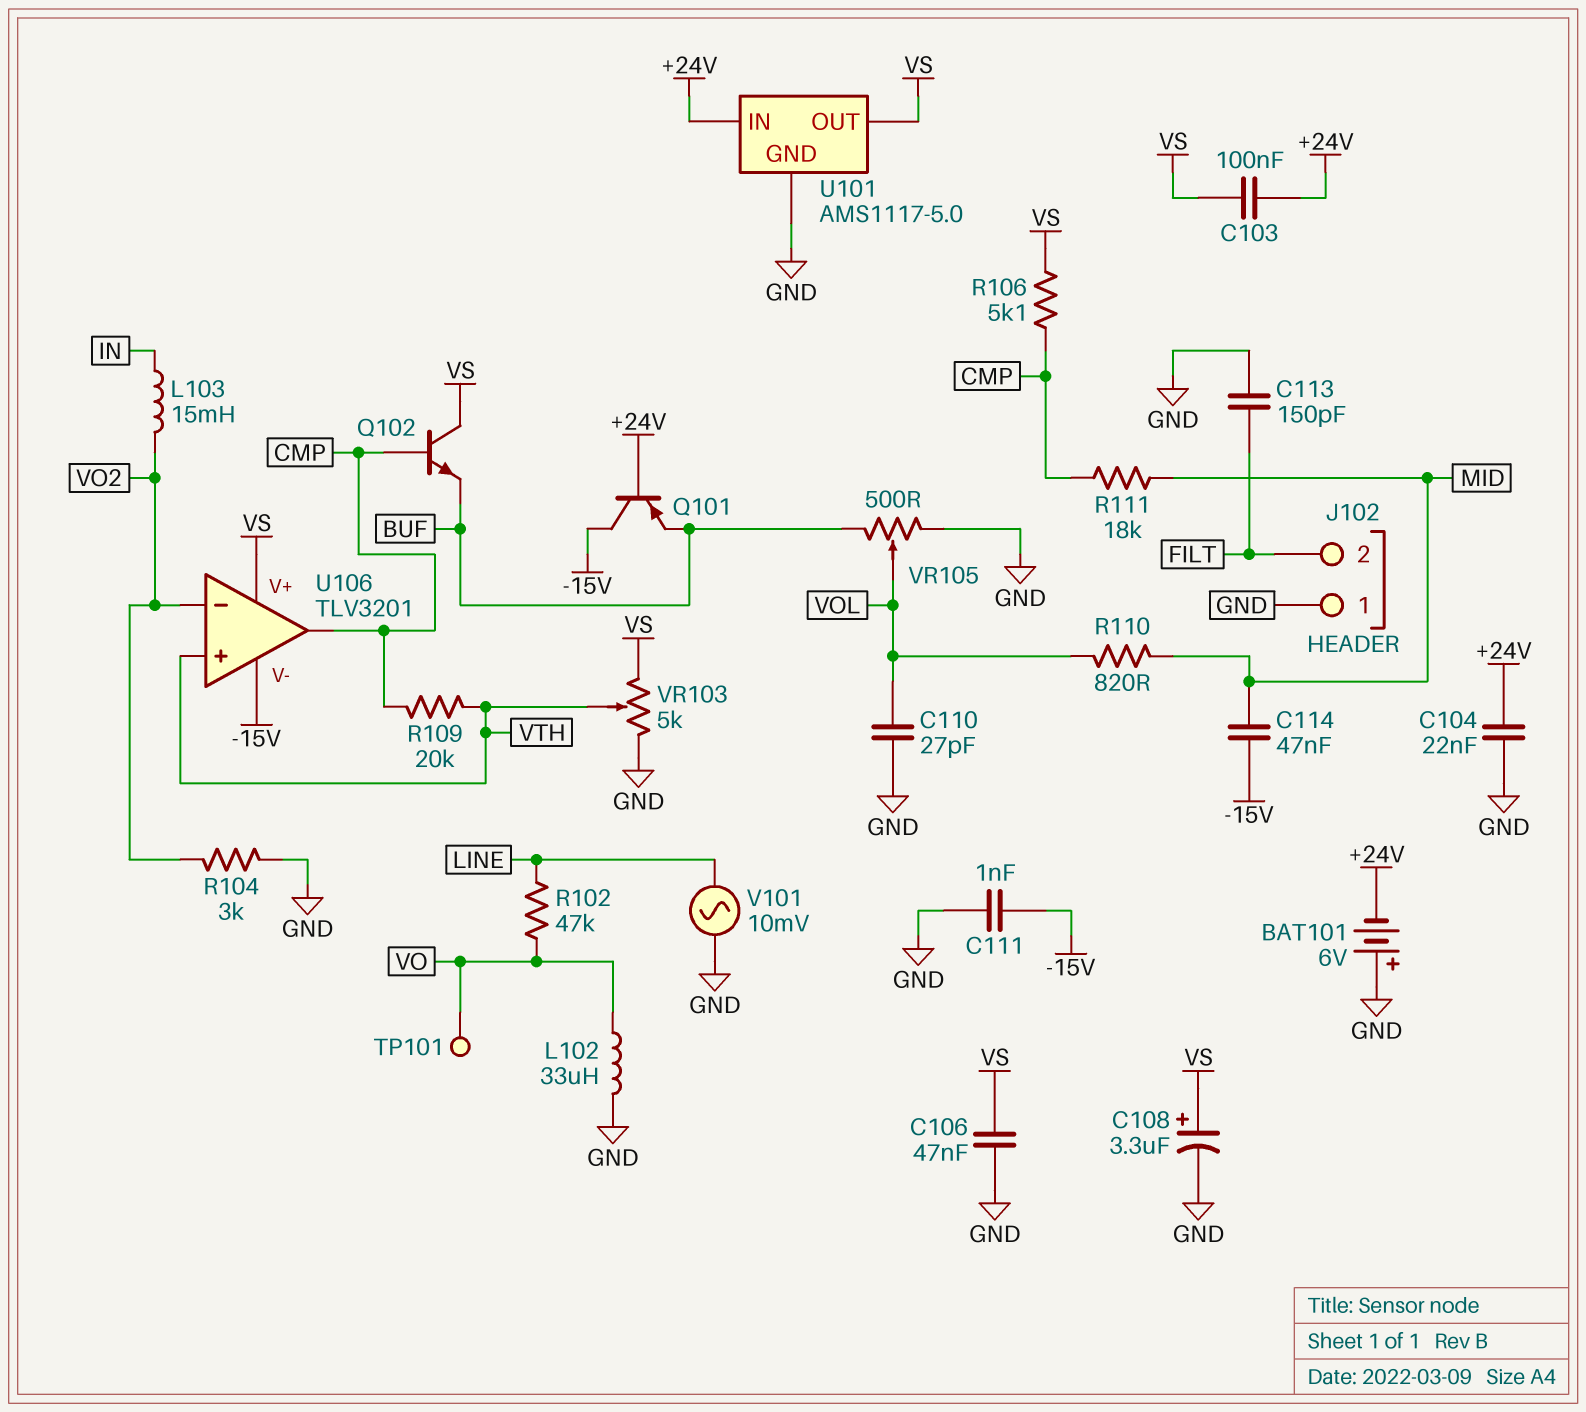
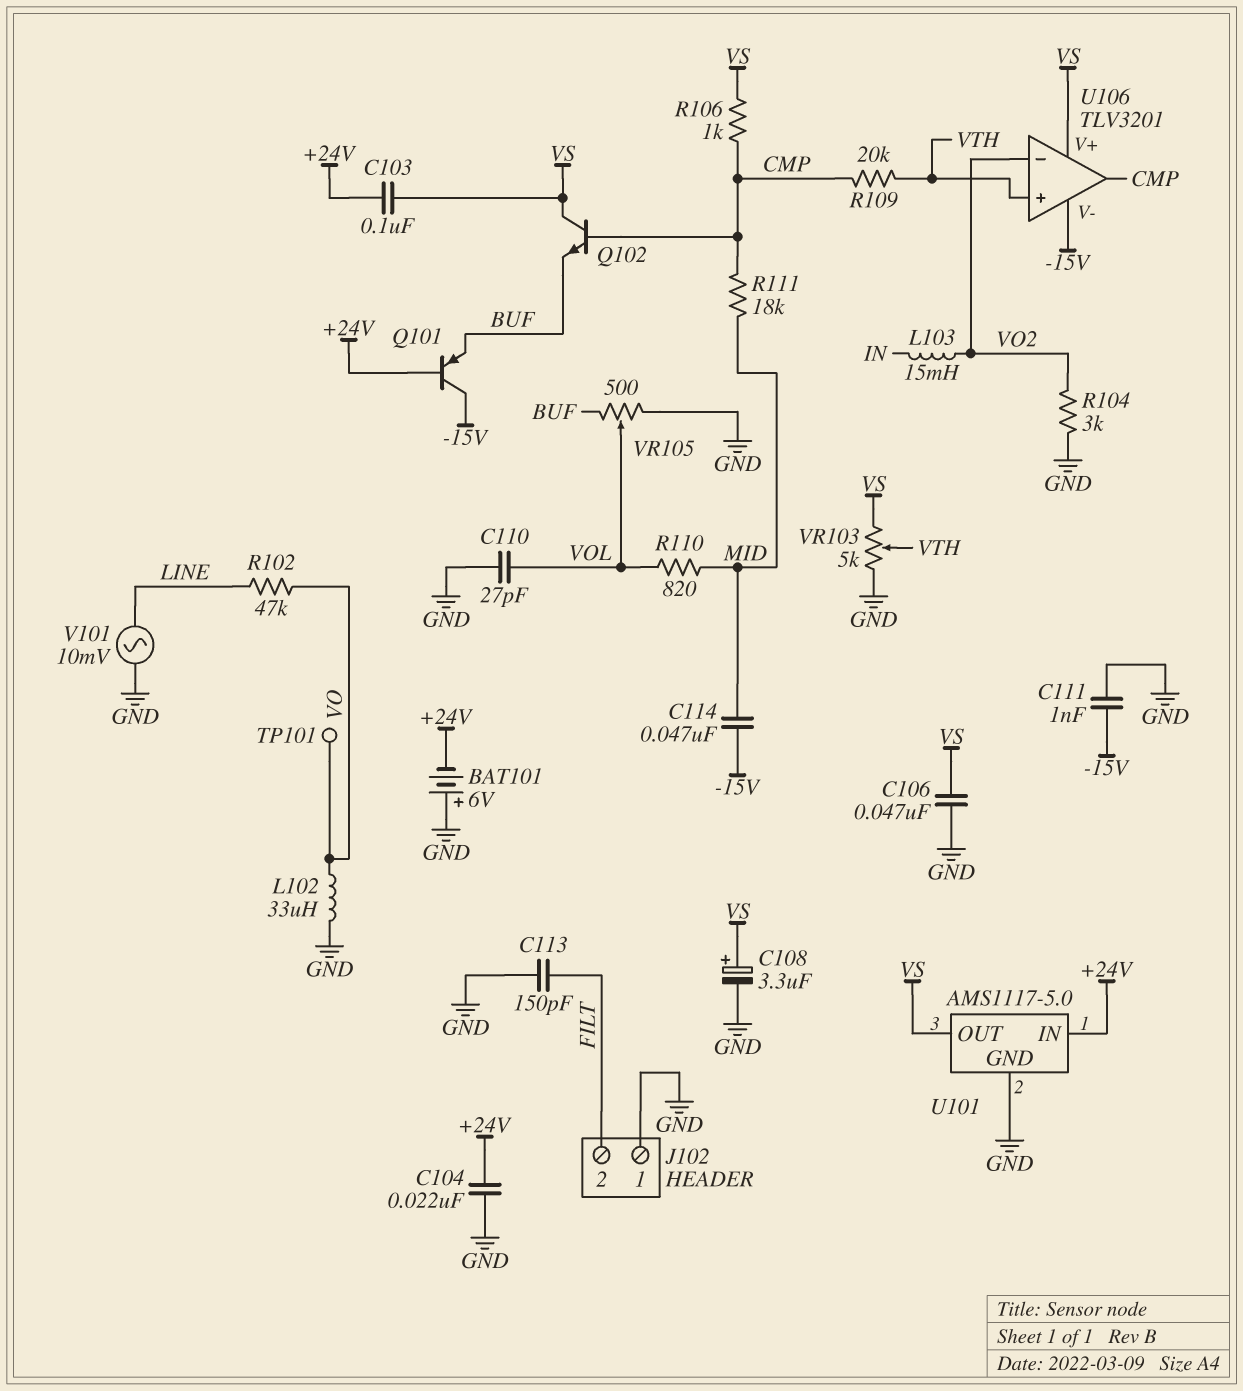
R106: 5.1k (CMP, VS) -> 1k (CMP, VS)

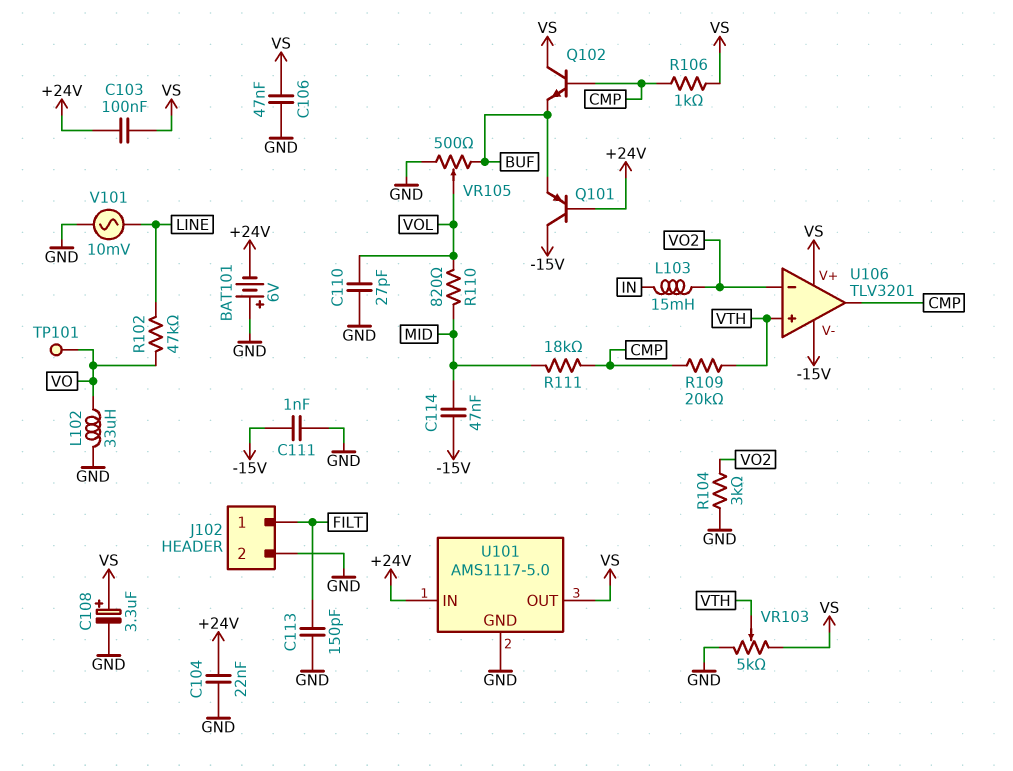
J102 pin 1: GND -> FILT
J102 pin 2: FILT -> GND

